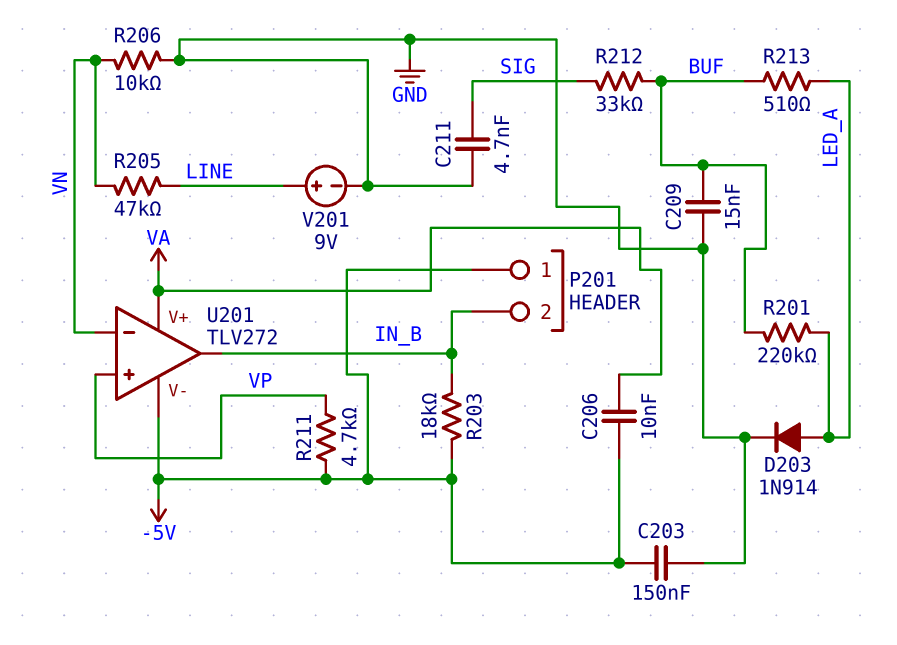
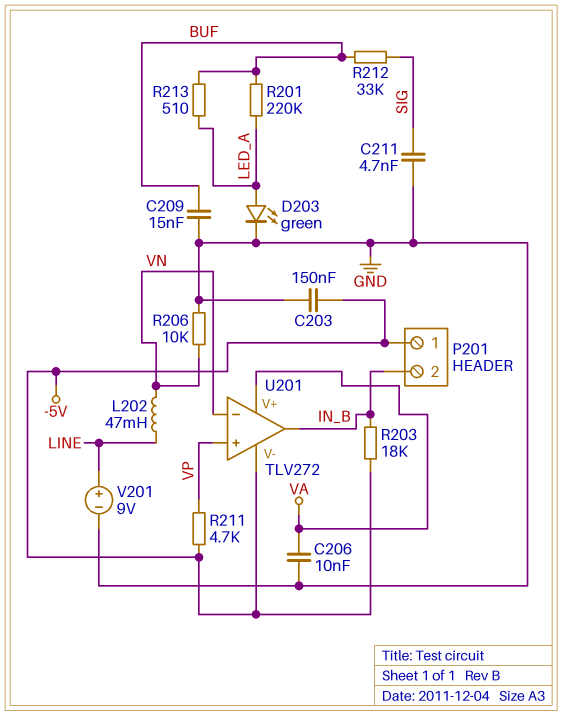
C206: 10nF (-5V, VA) -> 10nF (GND, VA)
D203: diode 1N914 (A LED_A, K GND) -> LED green (A LED_A, K GND)
L202: none -> 47mH (LINE, VN)
R205: 47k (LINE, VN) -> none

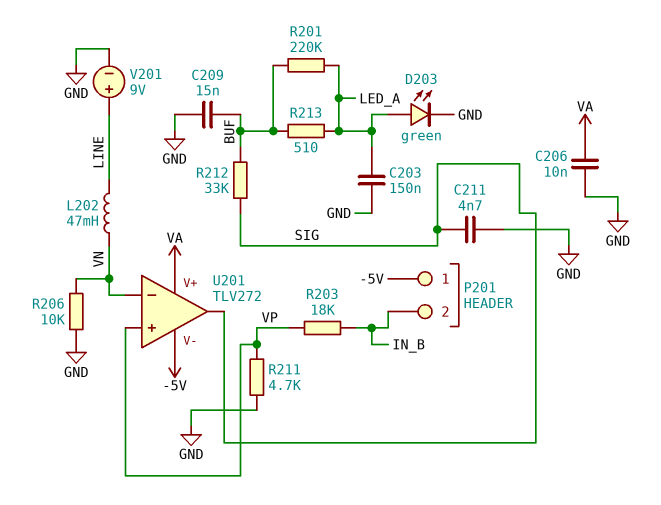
C203: 150nF (-5V, GND) -> 150nF (GND, LED_A)
R203: 18k (-5V, IN_B) -> 18k (IN_B, VP)
R211: 4.7k (-5V, VP) -> 4.7k (GND, VP)
U201 pin out: IN_B -> SIG

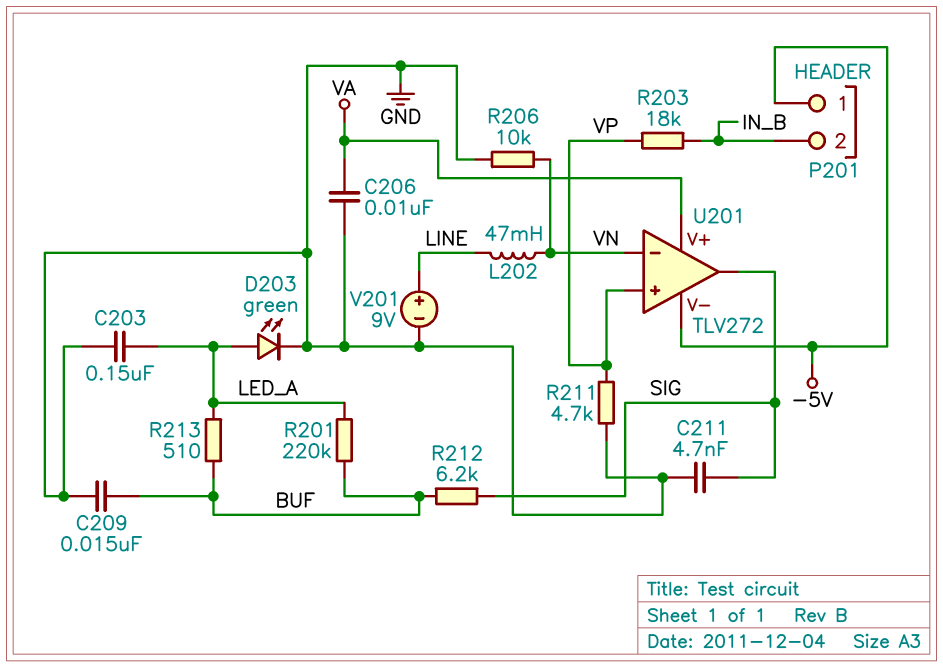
R212: 33k (BUF, SIG) -> 6.2k (BUF, SIG)

